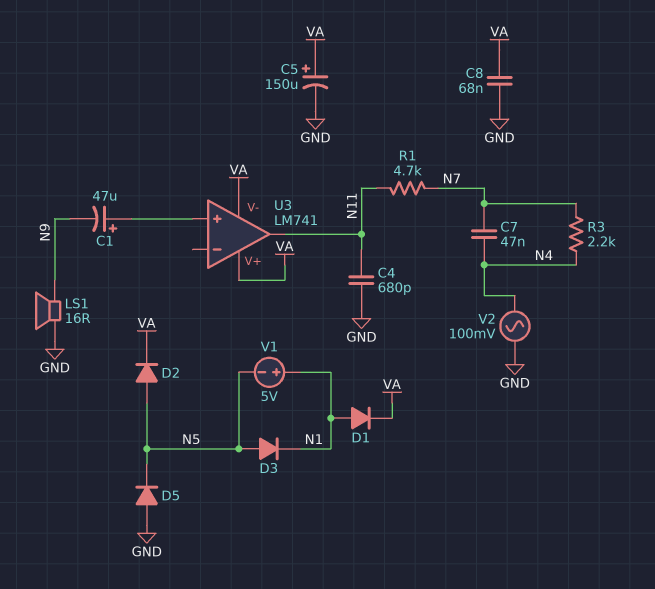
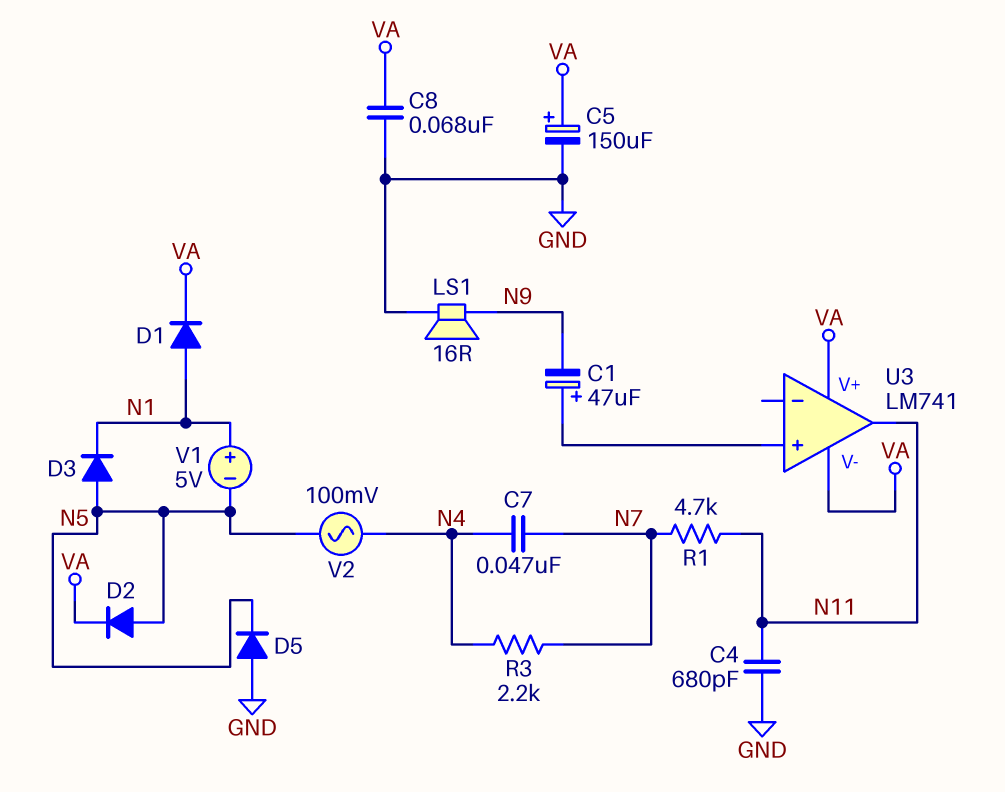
V2: AC 100mV (GND, N4) -> AC 100mV (N4, N5)

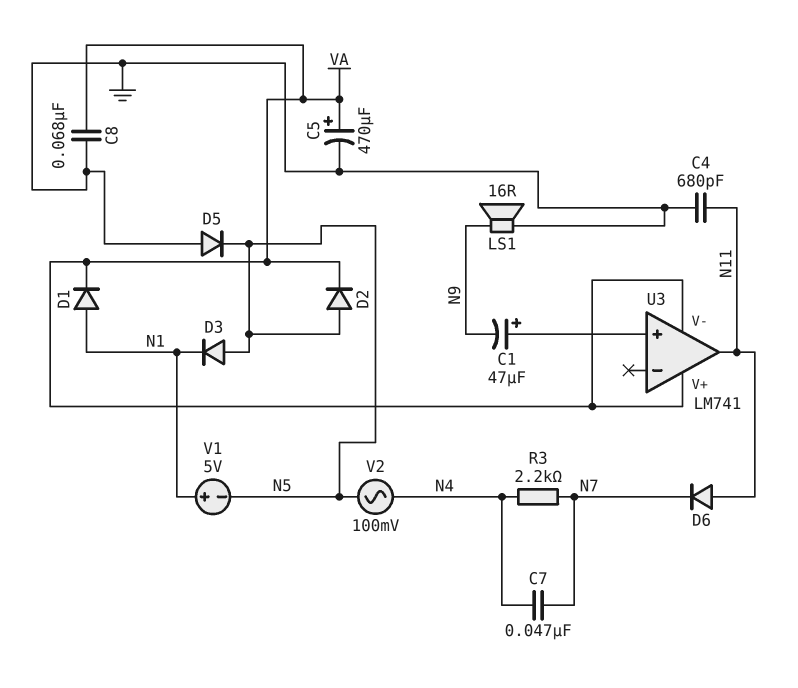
C5: 150uF (plus VA, minus GND) -> 470uF (plus VA, minus GND)
D6: none -> diode (A N11, K N7)
R1: 4.7k (N7, N11) -> none

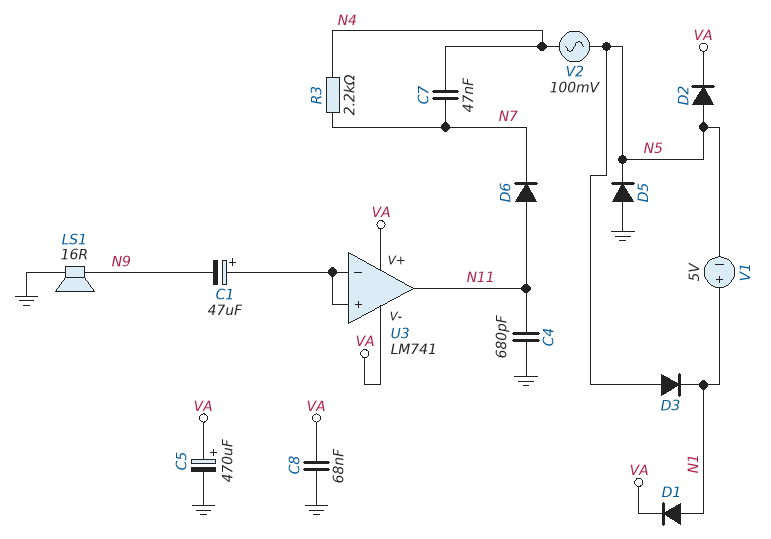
U3 pin in-: none -> U3/in+

